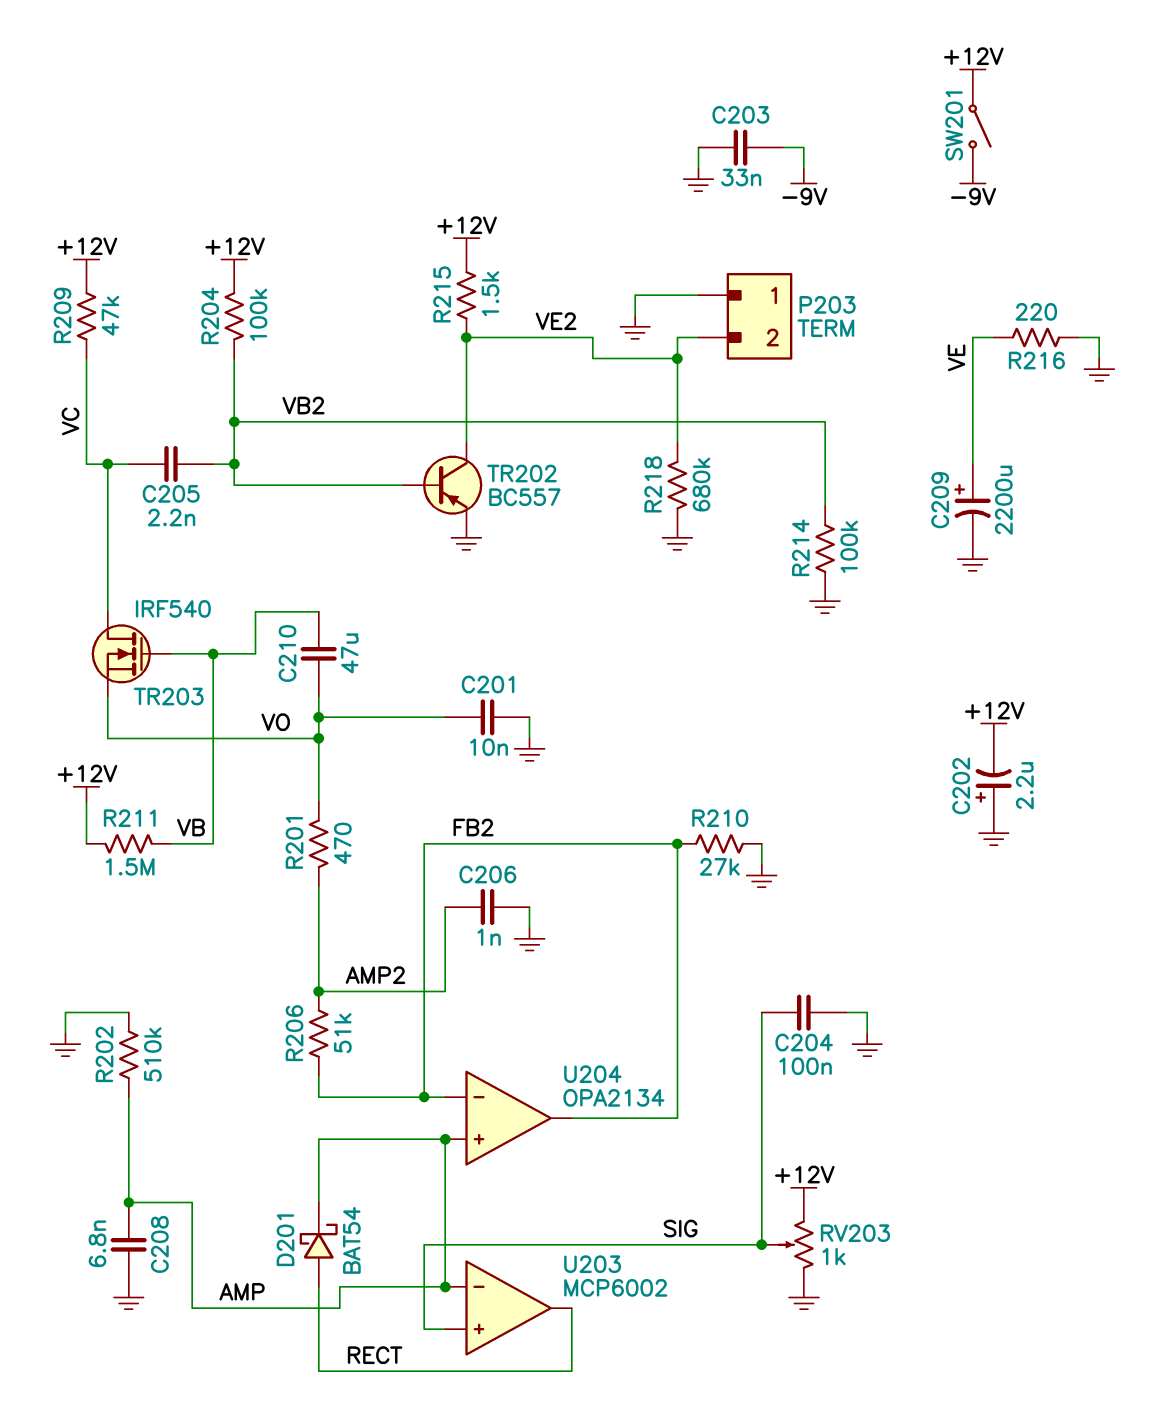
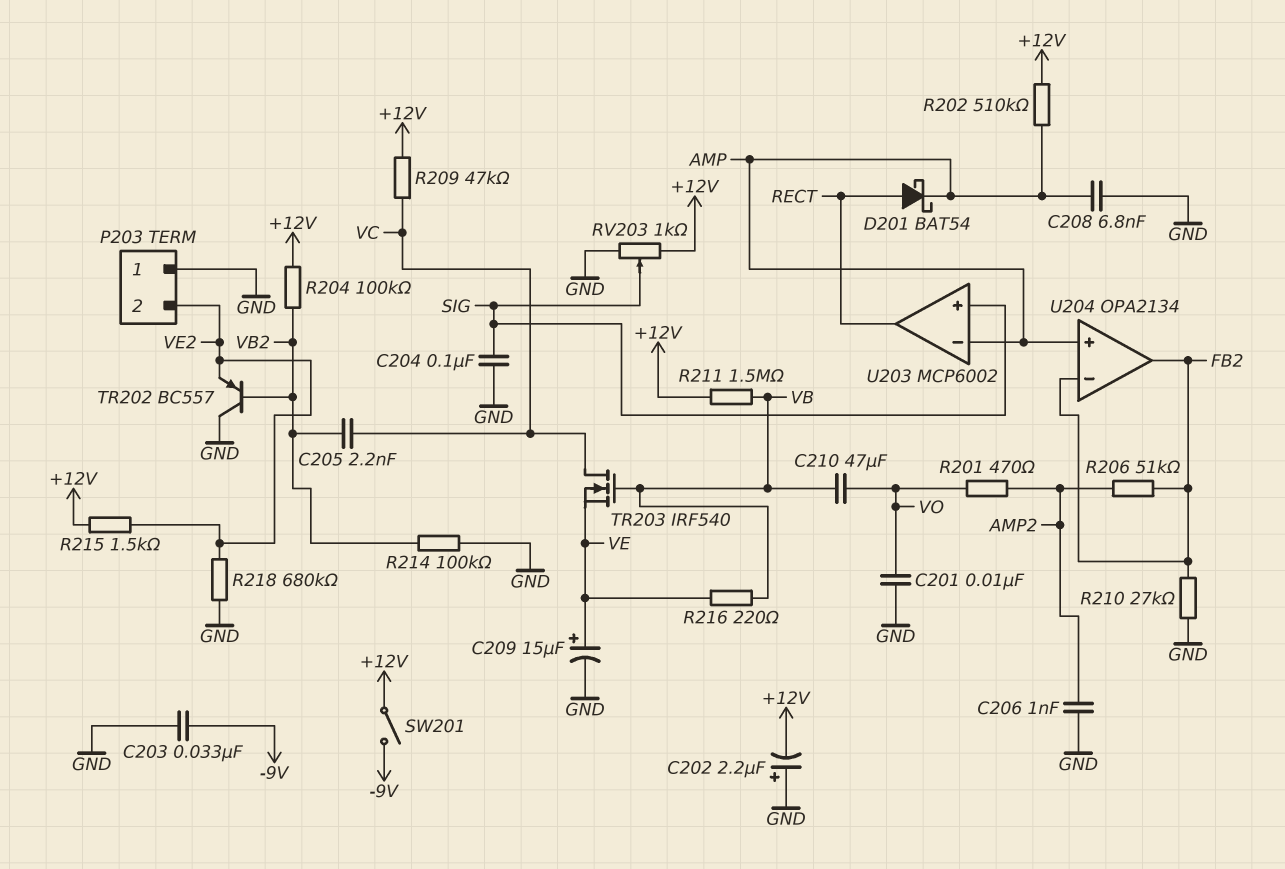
C209: 2200uF (plus VE, minus GND) -> 15uF (plus VE, minus GND)
R202: 510k (AMP, GND) -> 510k (+12V, AMP)
R216: 220 (GND, VE) -> 220 (VB, VE)
TR202: PNP BC557 (B VB2, C VE2, E GND) -> PNP BC557 (B VB2, C GND, E VE2)
TR203: NMOS IRF540 (G VB, D VC, S VO) -> NMOS IRF540 (G VB, D VC, S VE)

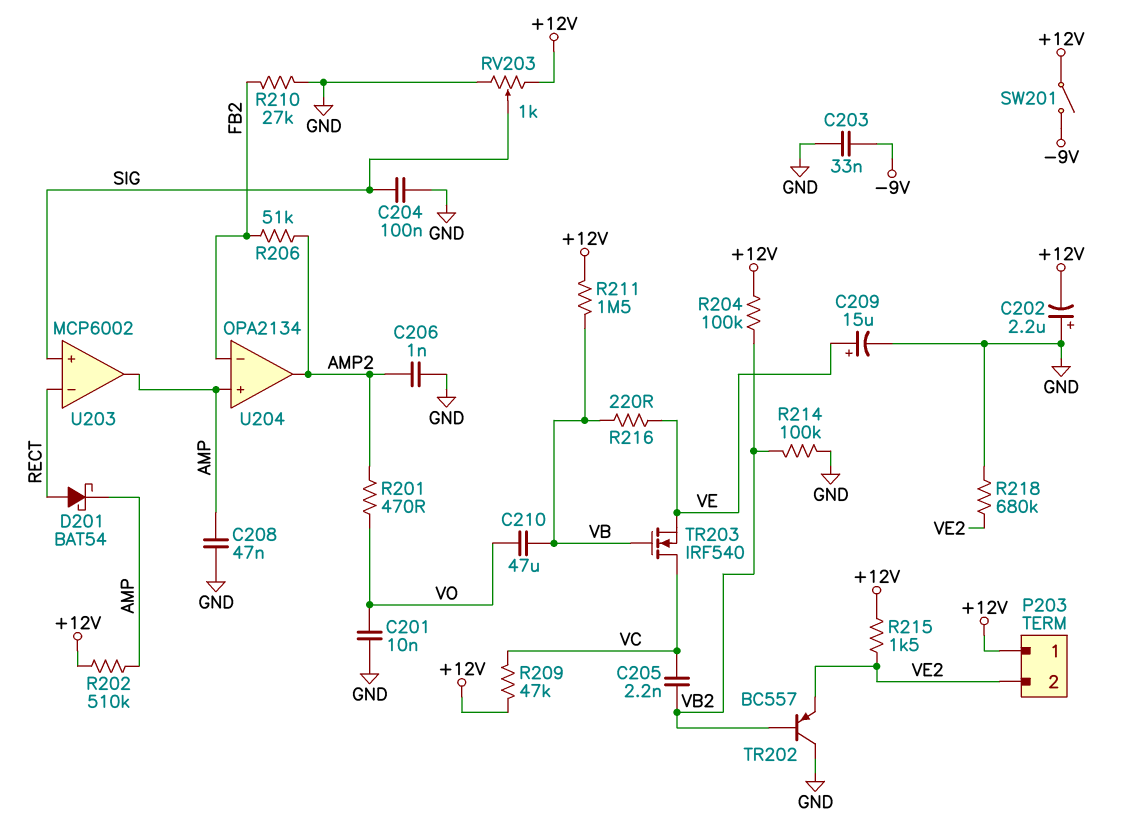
C208: 6.8nF (AMP, GND) -> 47nF (AMP, GND)
P203 pin 1: GND -> +12V
U203 pin in-: AMP -> RECT
U203 pin out: RECT -> AMP
U204 pin out: FB2 -> AMP2

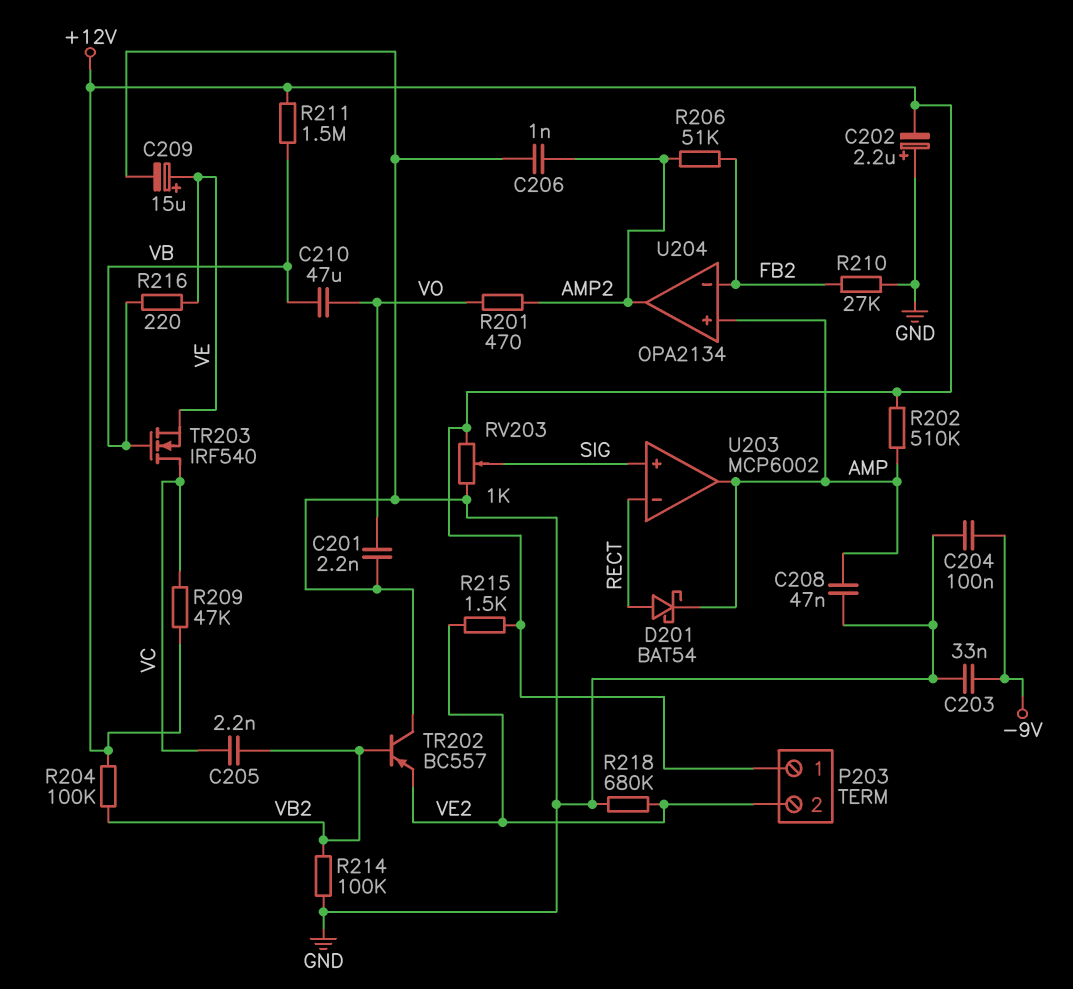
C201: 10nF (GND, VO) -> 2.2nF (GND, VO)
C204: 100nF (GND, SIG) -> 100nF (-9V, GND)
SW201: switch (+12V, -9V) -> none

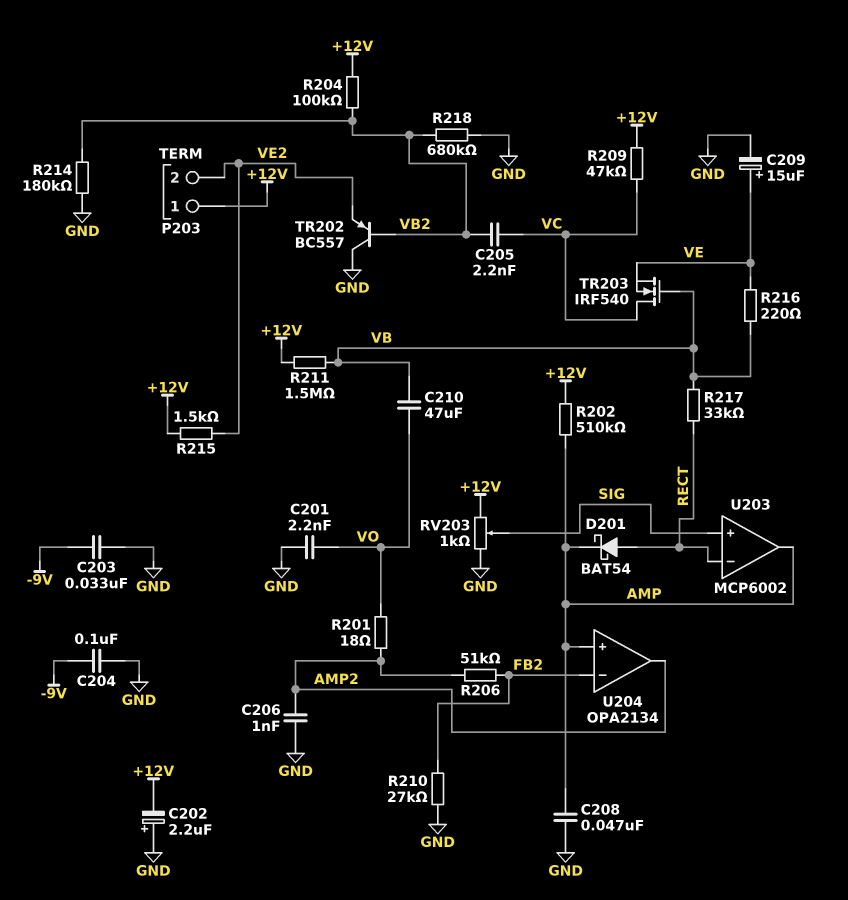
R201: 470 (AMP2, VO) -> 18 (AMP2, VO)
R214: 100k (GND, VB2) -> 180k (GND, VB2)
R217: none -> 33k (RECT, VB)
R218: 680k (GND, VE2) -> 680k (GND, VB2)

